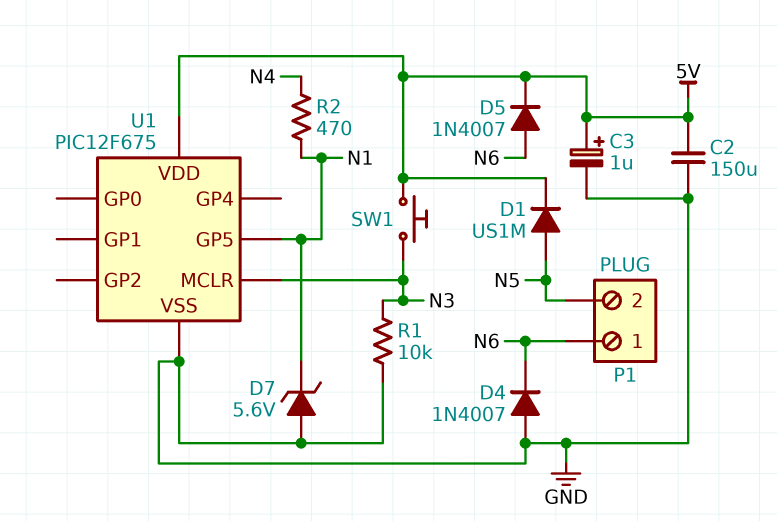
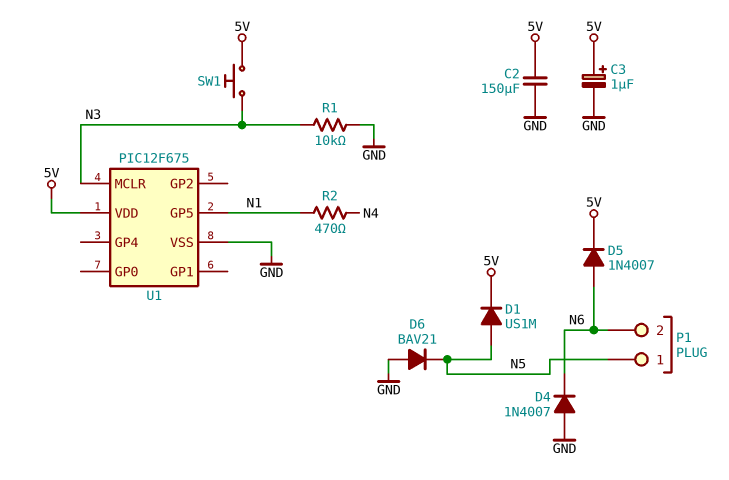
D6: none -> diode BAV21 (A GND, K N5)
D7: zener 5.6V (A GND, K N1) -> none
P1 pin 1: N6 -> N5
P1 pin 2: N5 -> N6

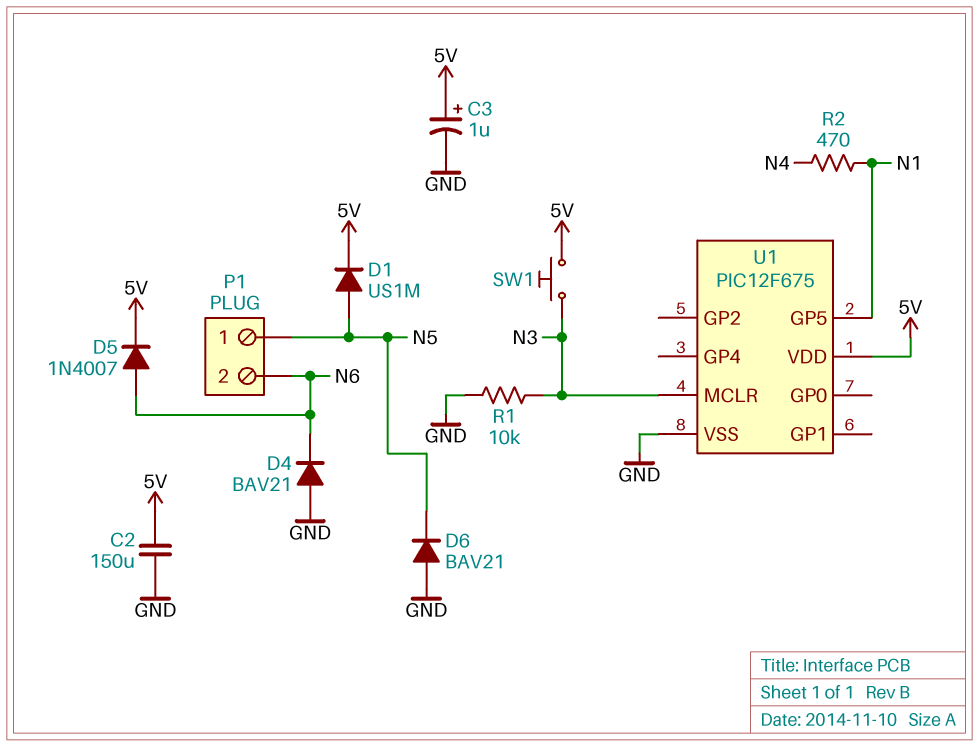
D4: diode 1N4007 (A GND, K N6) -> diode BAV21 (A GND, K N6)

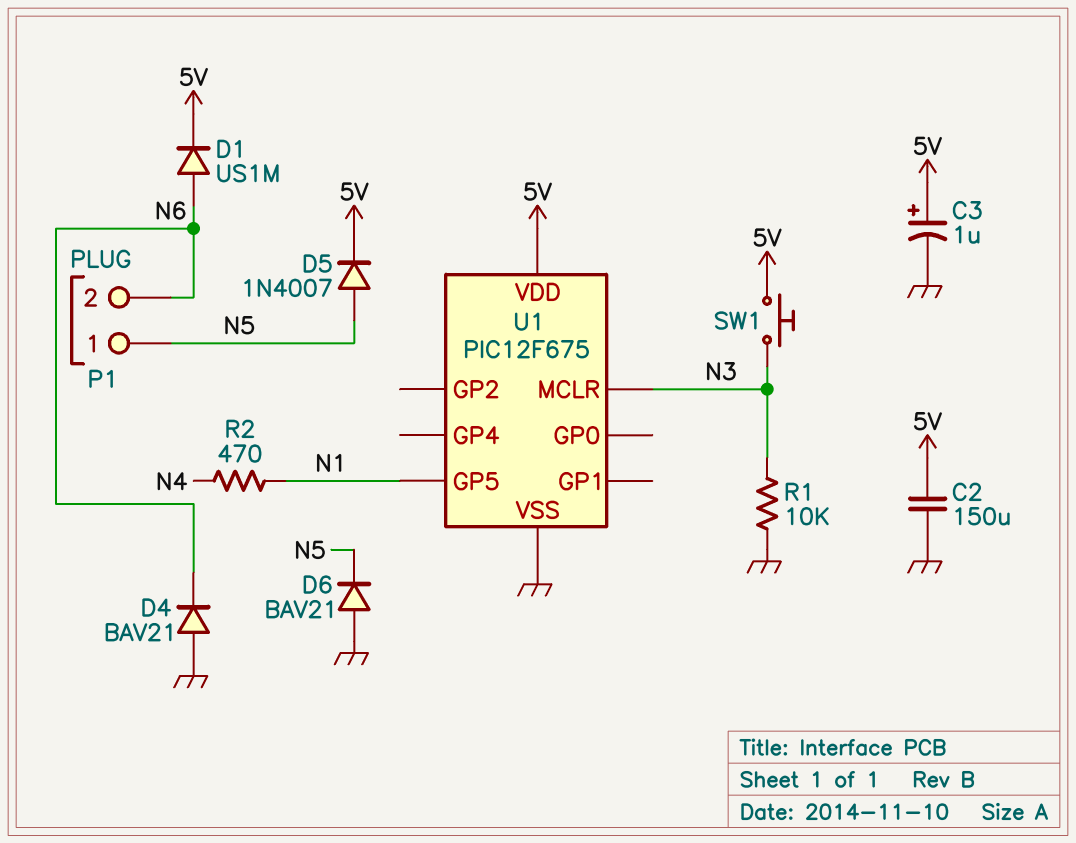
D1: diode US1M (A N5, K 5V) -> diode US1M (A N6, K 5V)
D5: diode 1N4007 (A N6, K 5V) -> diode 1N4007 (A N5, K 5V)

